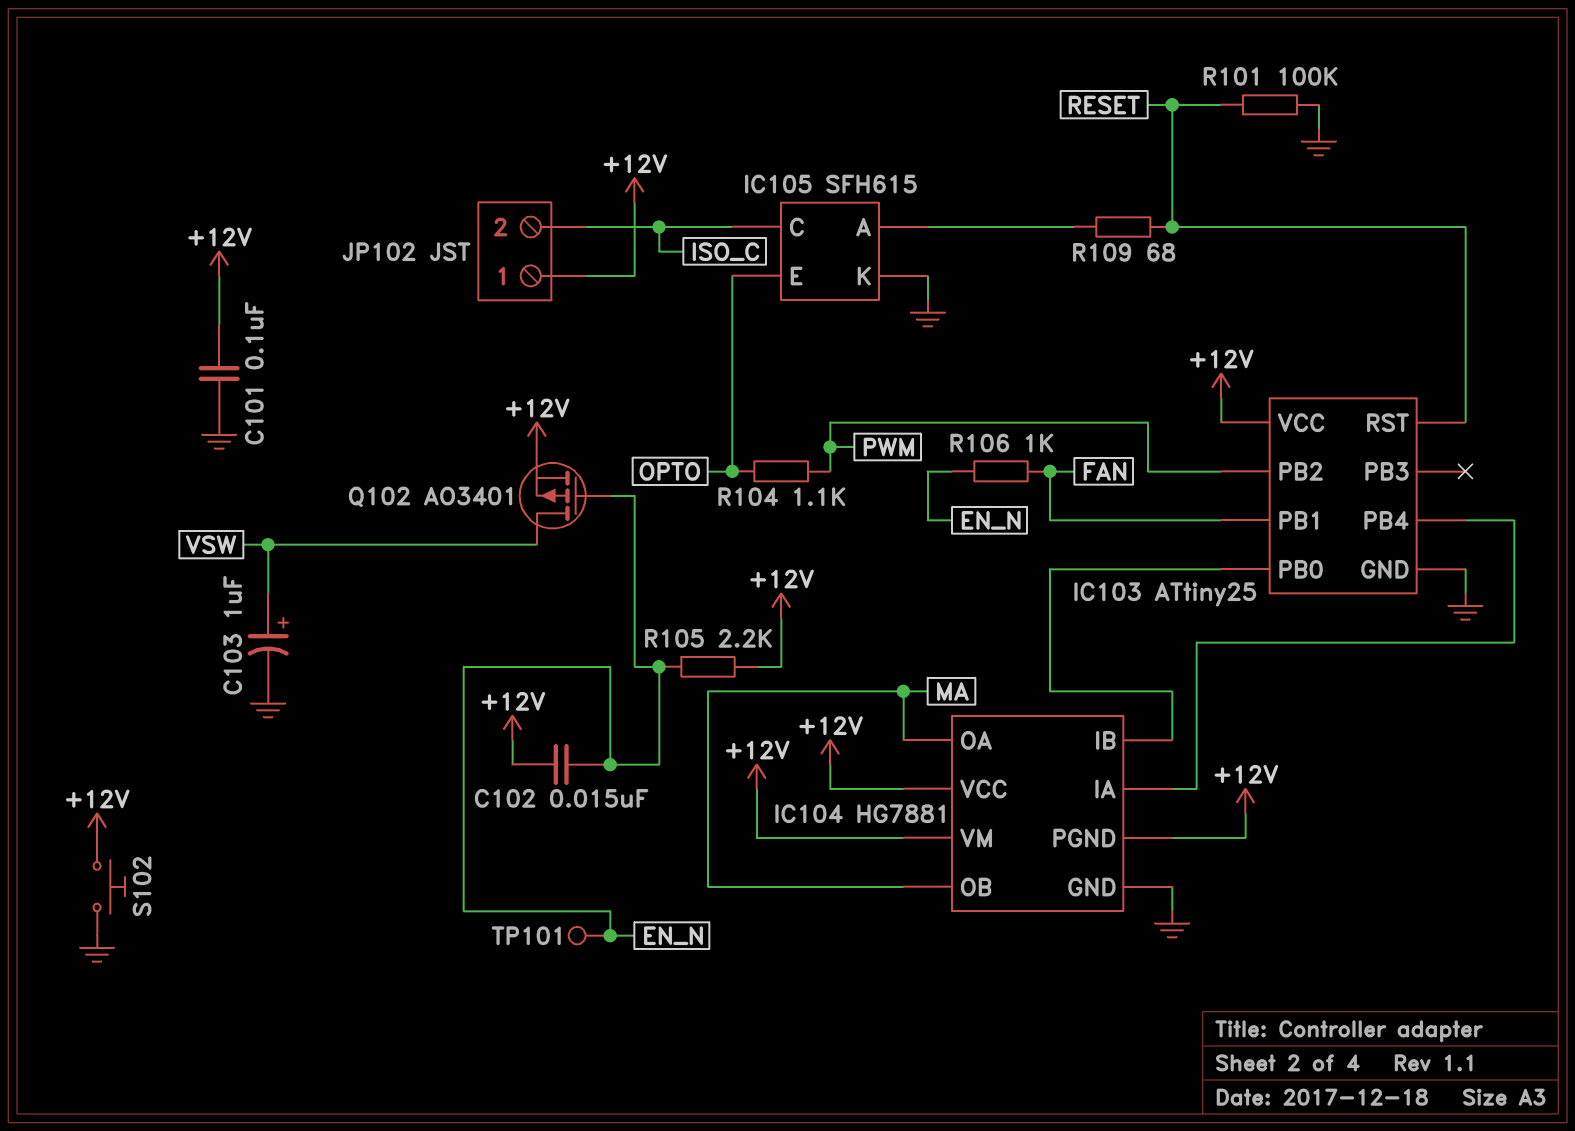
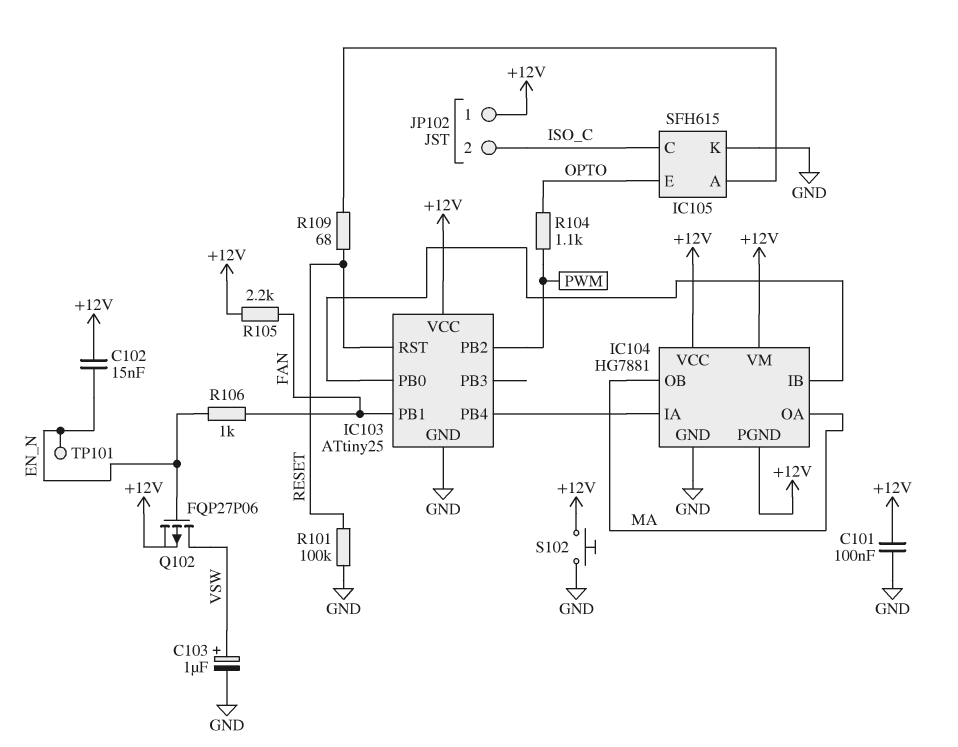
Q102: PMOS AO3401 (G EN_N, D VSW, S +12V) -> PMOS FQP27P06 (G EN_N, D VSW, S +12V)
R105: 2.2k (+12V, EN_N) -> 2.2k (+12V, FAN)

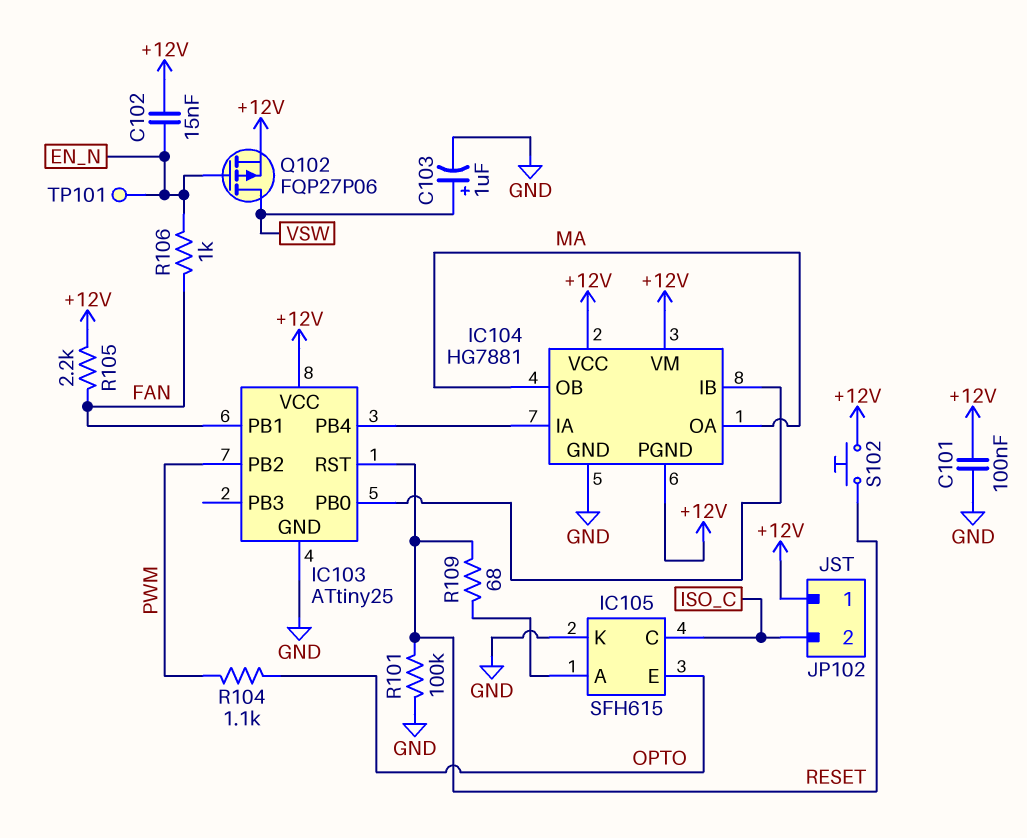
S102: button (+12V, GND) -> button (+12V, RESET)

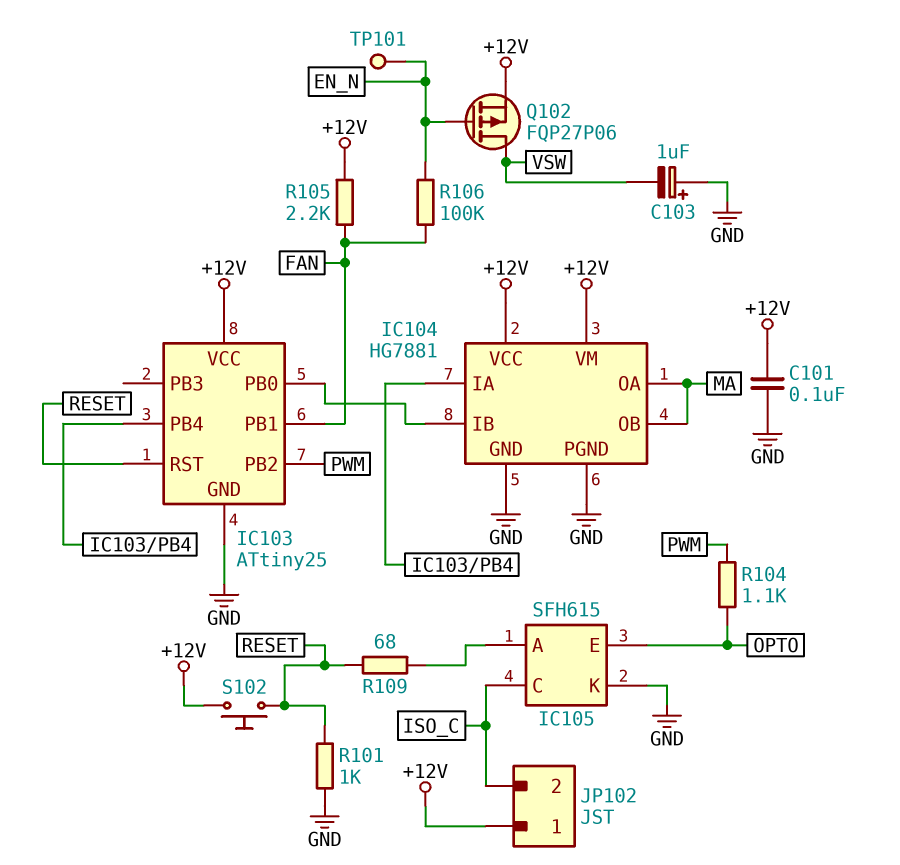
C102: 15nF (+12V, EN_N) -> none
C103: 1uF (plus VSW, minus GND) -> 1uF (plus GND, minus VSW)
IC104 pin PGND: +12V -> GND
R101: 100k (GND, RESET) -> 1k (GND, RESET)
R106: 1k (EN_N, FAN) -> 100k (EN_N, FAN)

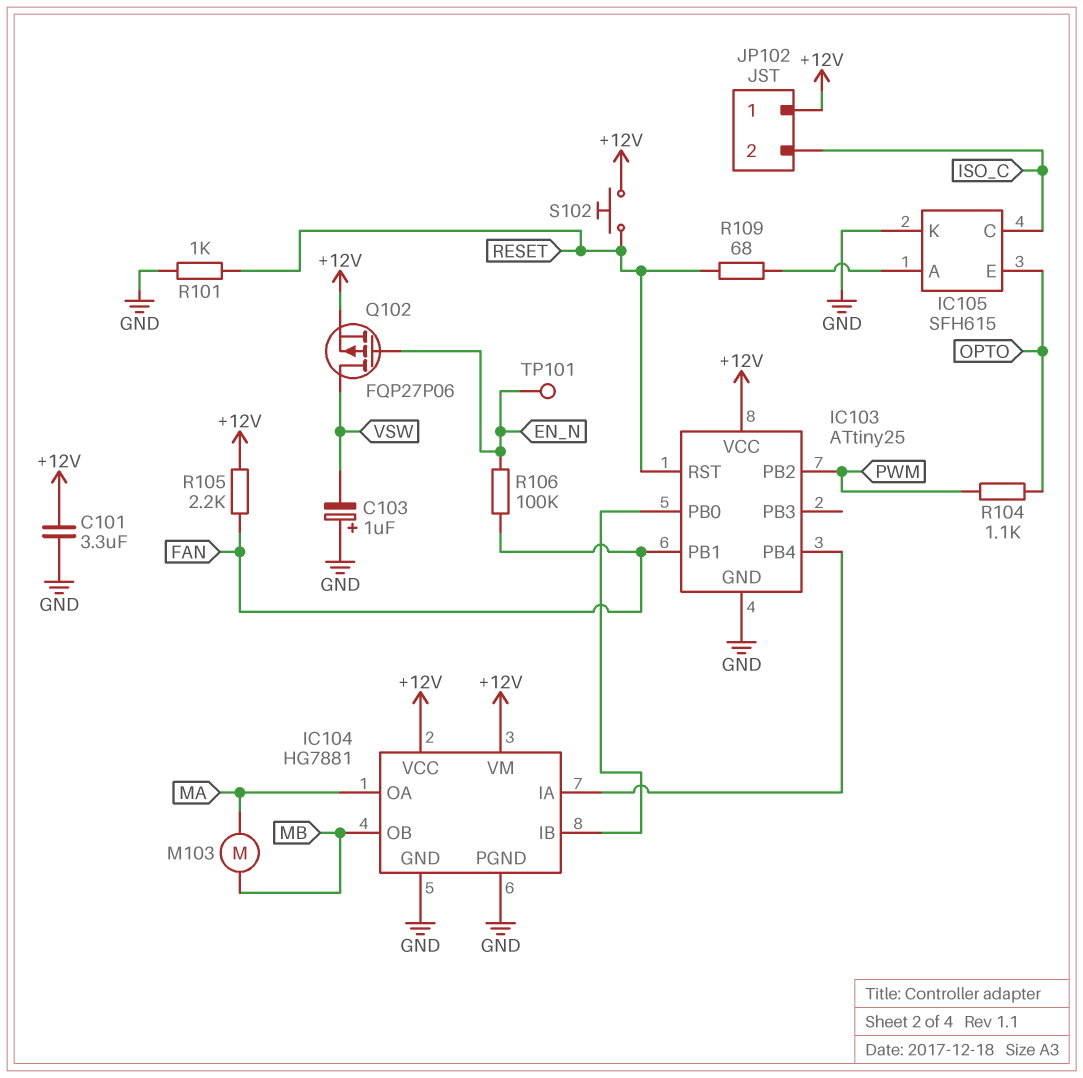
C101: 100nF (+12V, GND) -> 3.3uF (+12V, GND)
IC104 pin OB: MA -> MB
M103: none -> motor (MA, MB)

